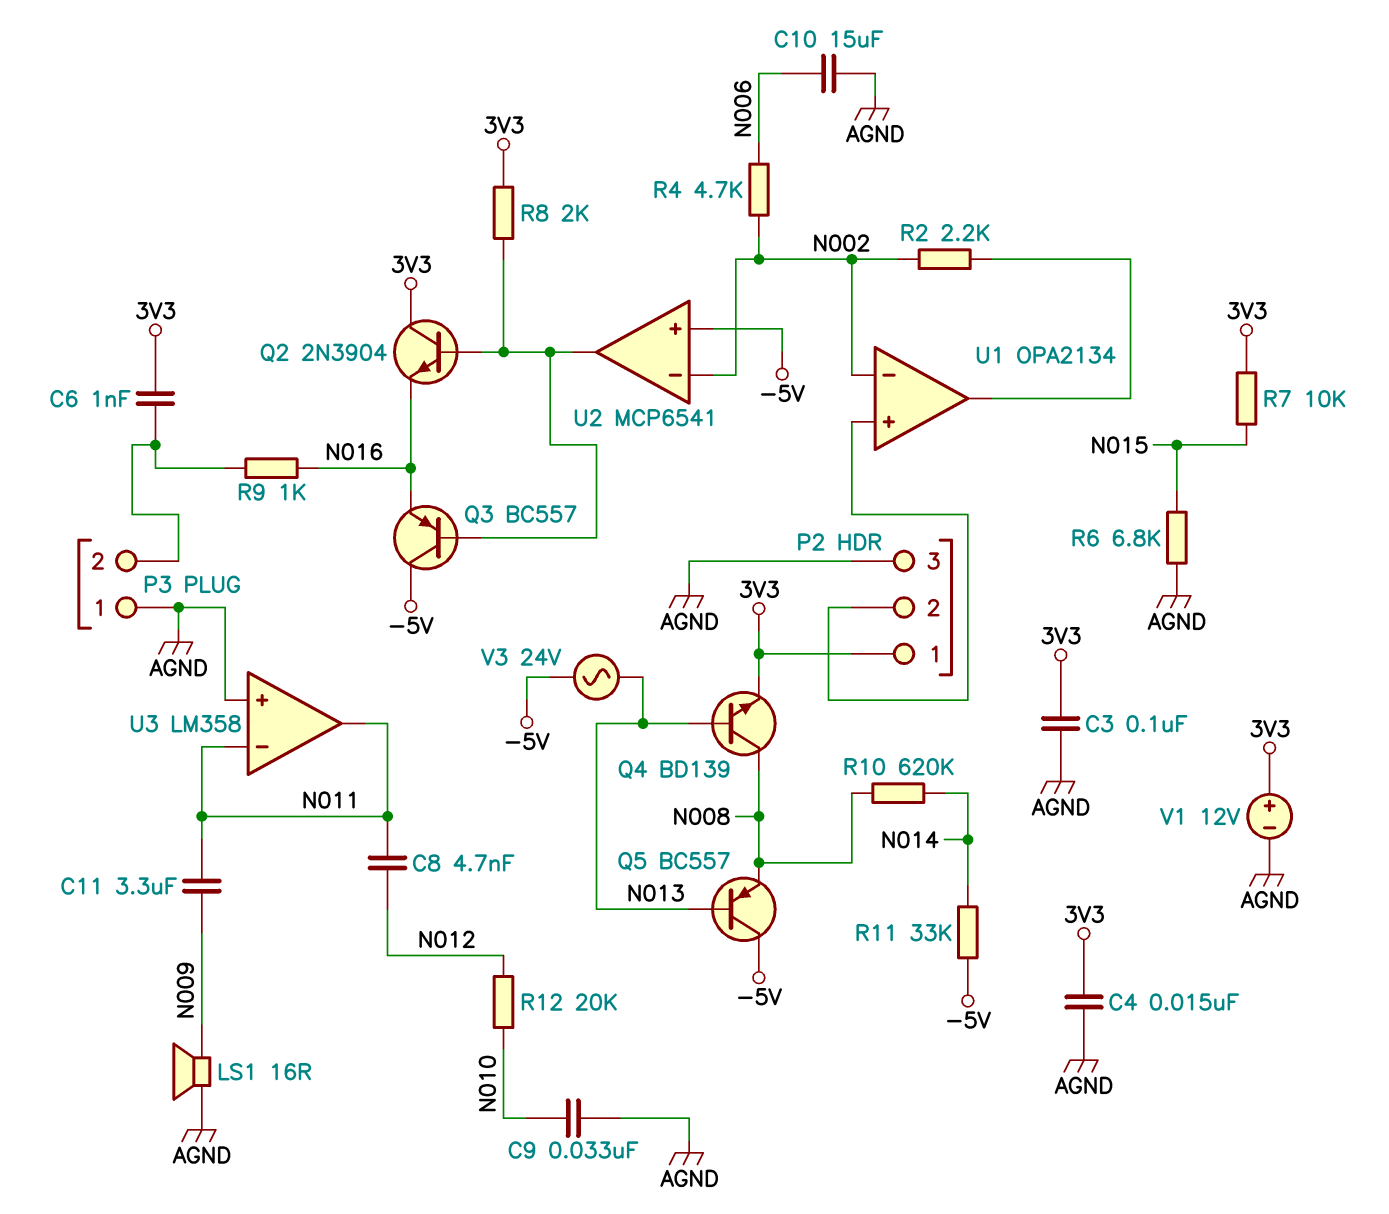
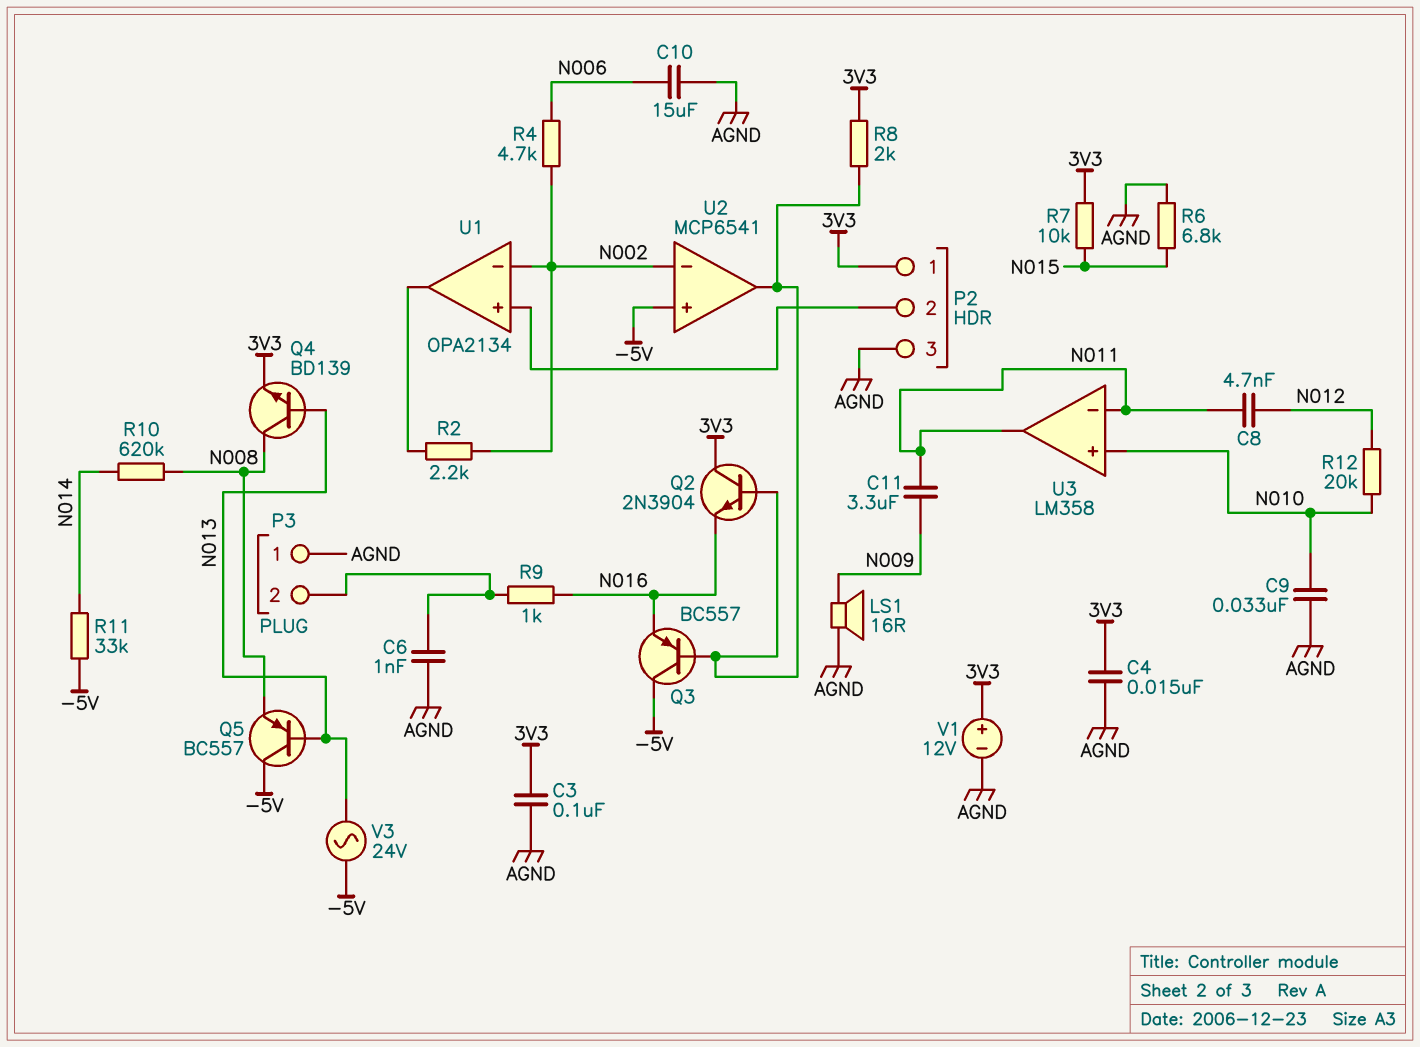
C6: 1nF (3V3, P3/2) -> 1nF (AGND, P3/2)
U3 pin in+: AGND -> N010

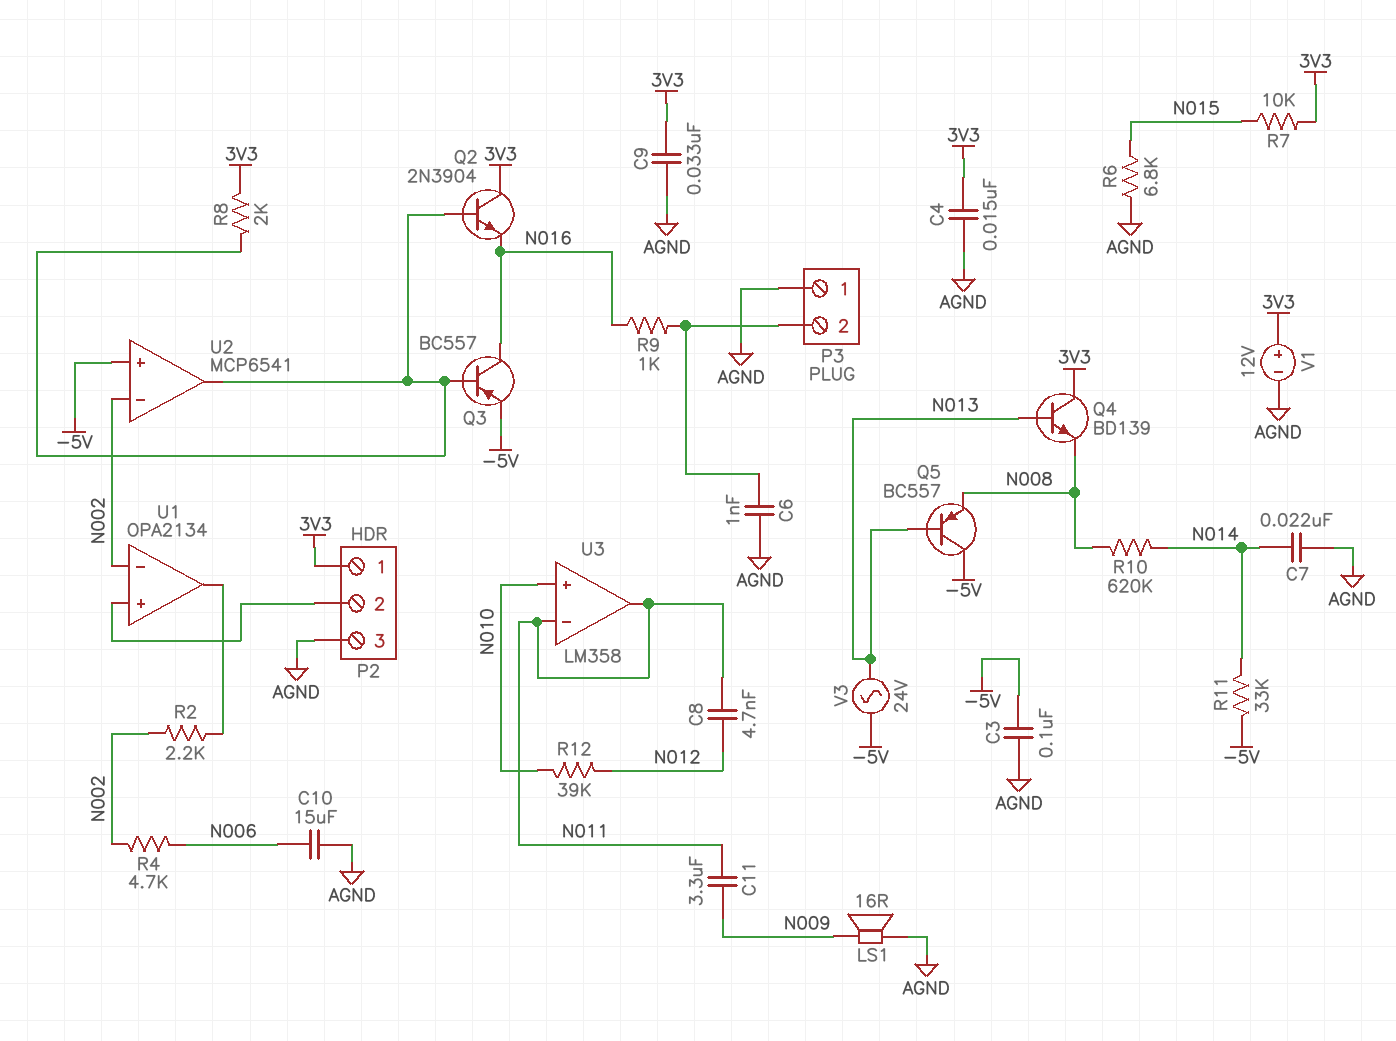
C3: 100nF (3V3, AGND) -> 100nF (-5V, AGND)
C7: none -> 22nF (AGND, N014)
C9: 33nF (AGND, N010) -> 33nF (3V3, AGND)
Q3: PNP BC557 (B U2/out, C -5V, E N016) -> PNP BC557 (B U2/out, C N016, E -5V)
Q4: NPN BD139 (B N013, C N008, E 3V3) -> NPN BD139 (B N013, C 3V3, E N008)
R12: 20k (N010, N012) -> 39k (N010, N012)

